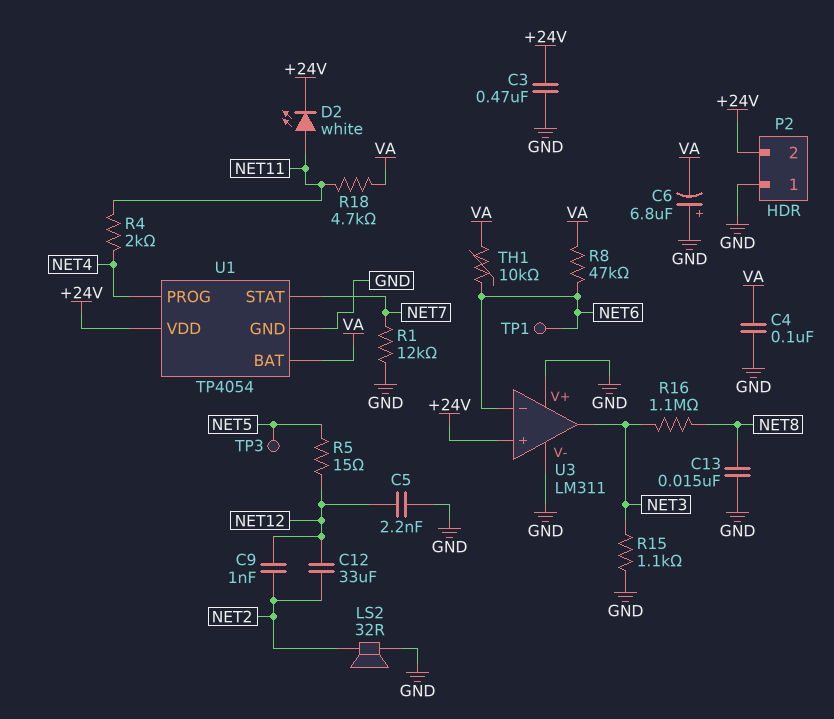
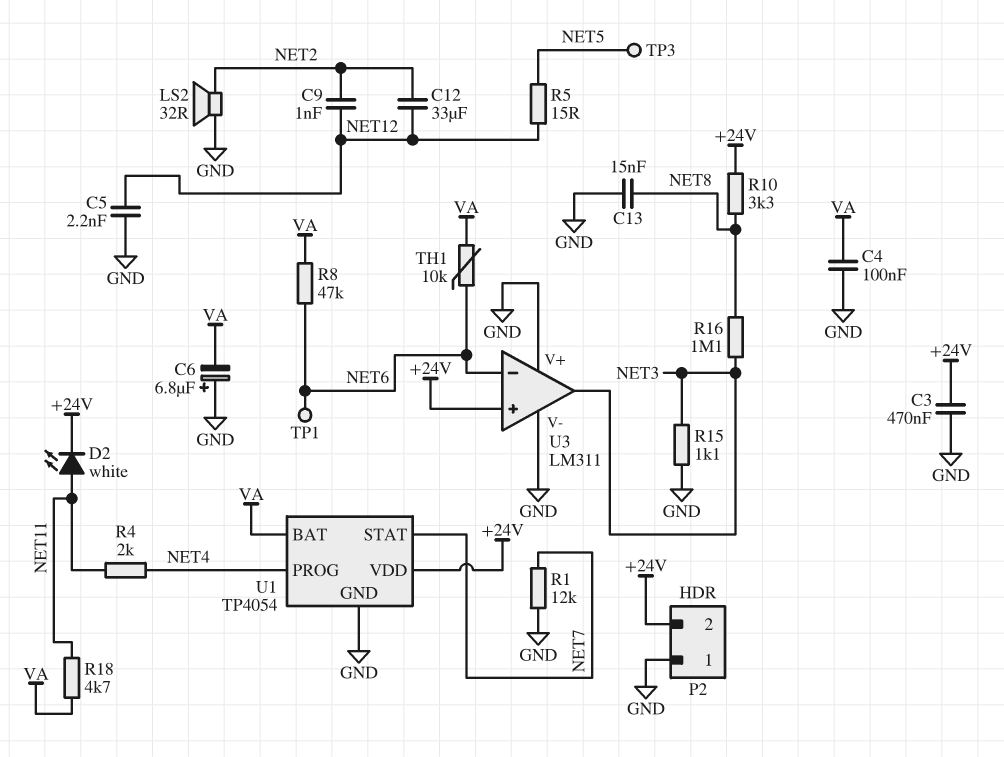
R10: none -> 3.3k (+24V, NET8)

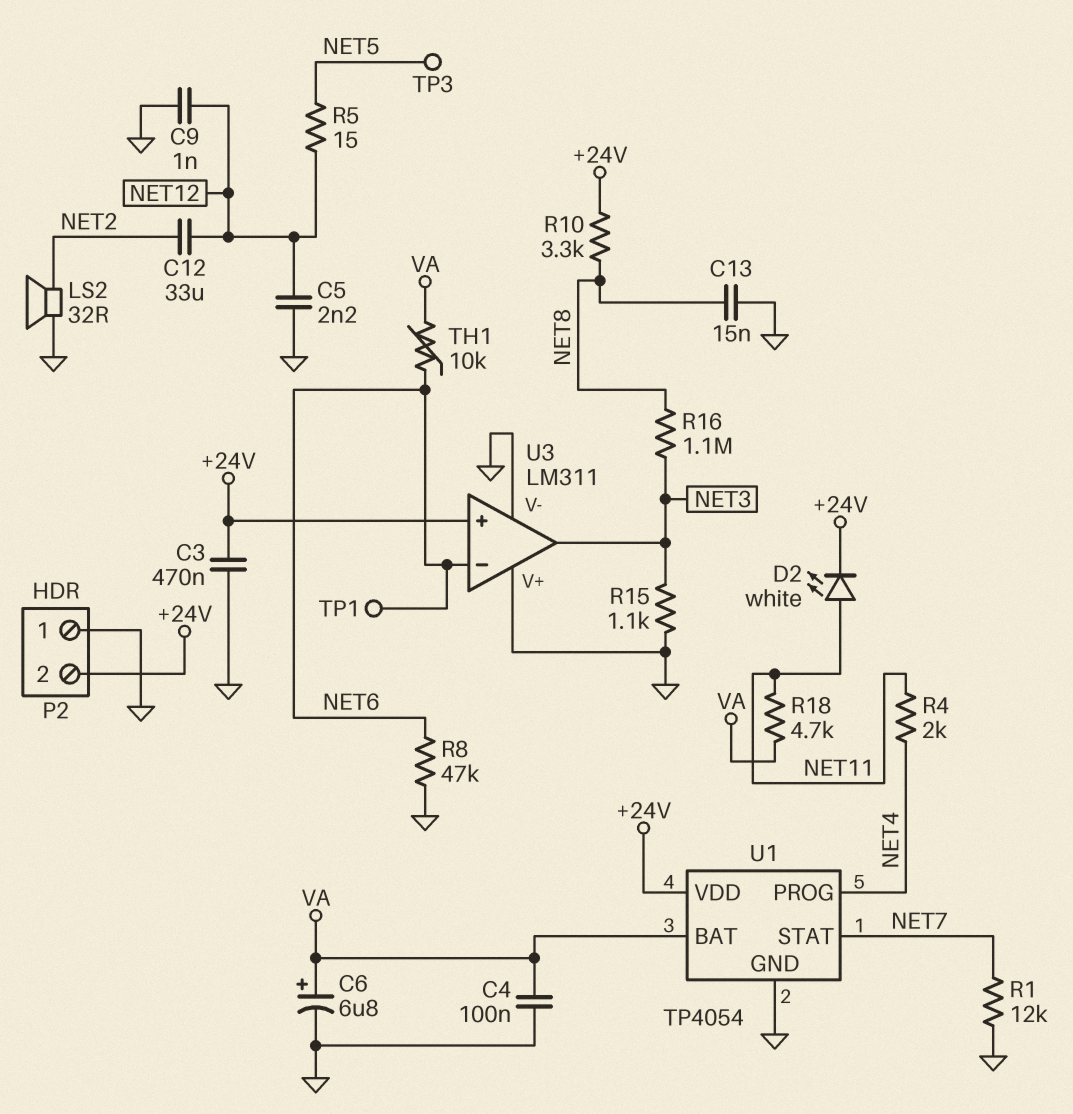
C6: 6.8uF (plus GND, minus VA) -> 6.8uF (plus VA, minus GND)
C9: 1nF (NET2, NET12) -> 1nF (GND, NET12)
R8: 47k (NET6, VA) -> 47k (GND, NET6)

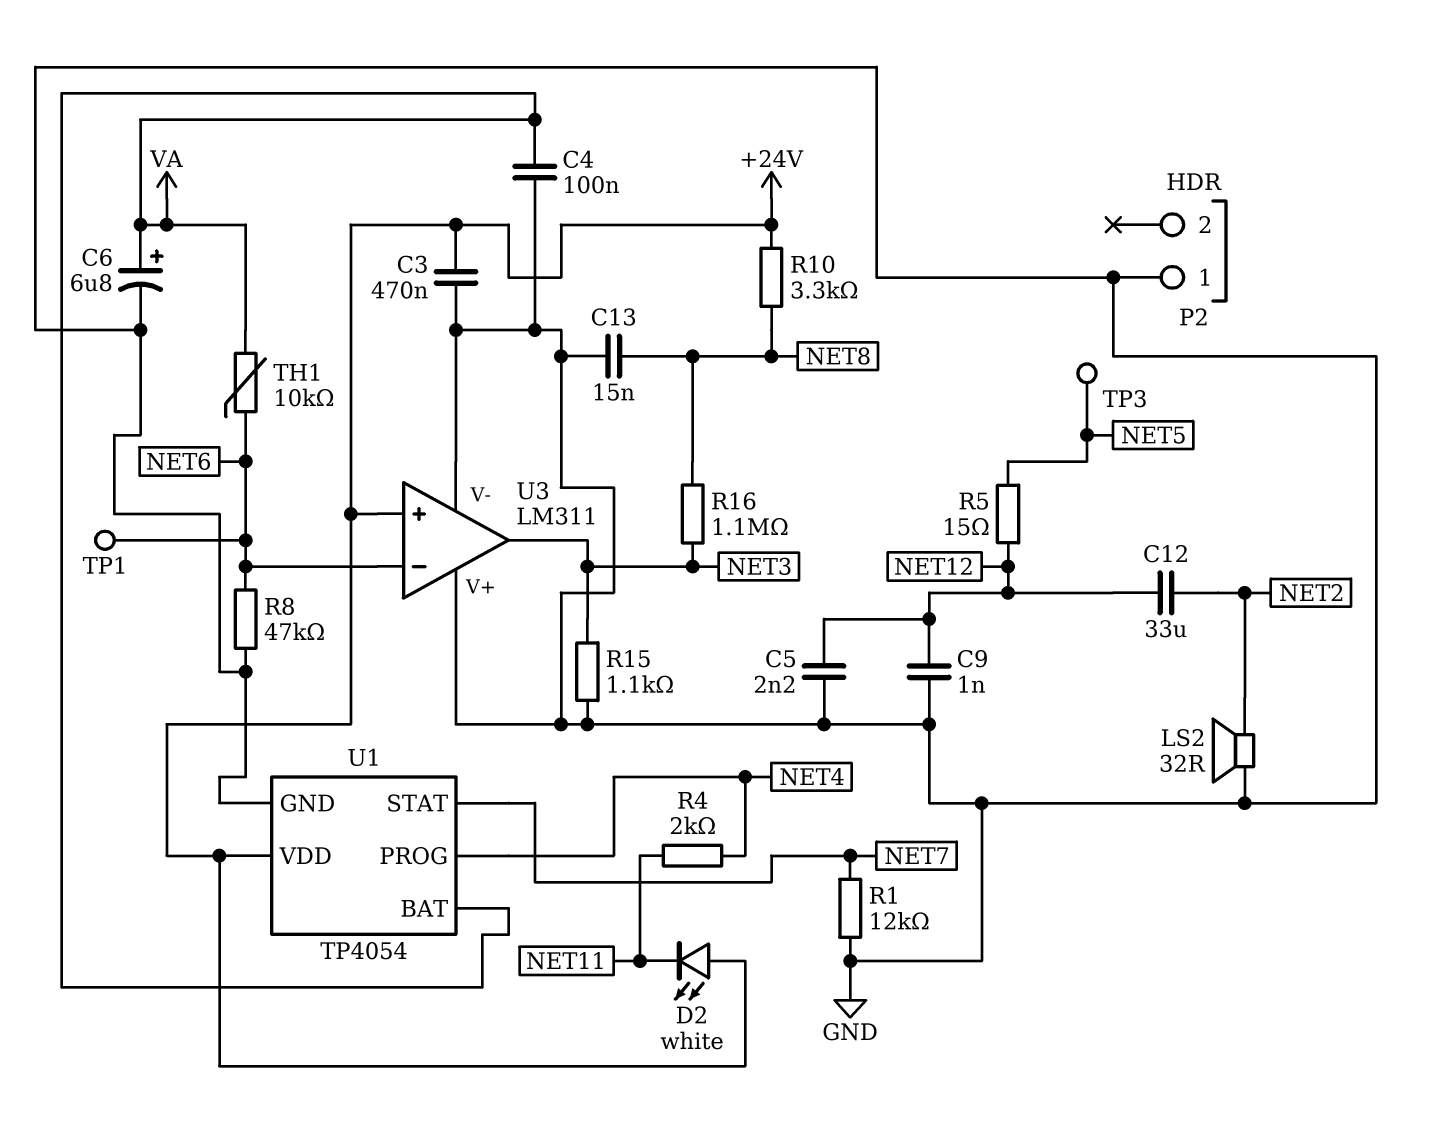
D2: LED white (A NET11, K +24V) -> LED white (A +24V, K NET11)
P2 pin 2: +24V -> none
R18: 4.7k (NET11, VA) -> none

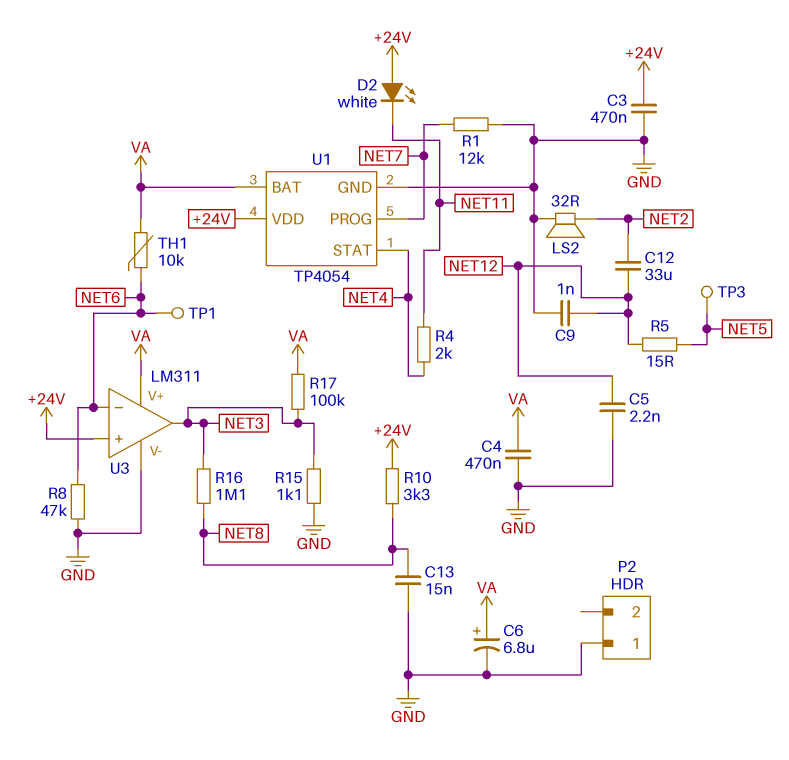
C4: 100nF (GND, VA) -> 470nF (GND, VA)
R17: none -> 100k (NET3, VA)
U1 pin PROG: NET4 -> NET7
U1 pin STAT: NET7 -> NET4
U3 pin V+: GND -> VA

